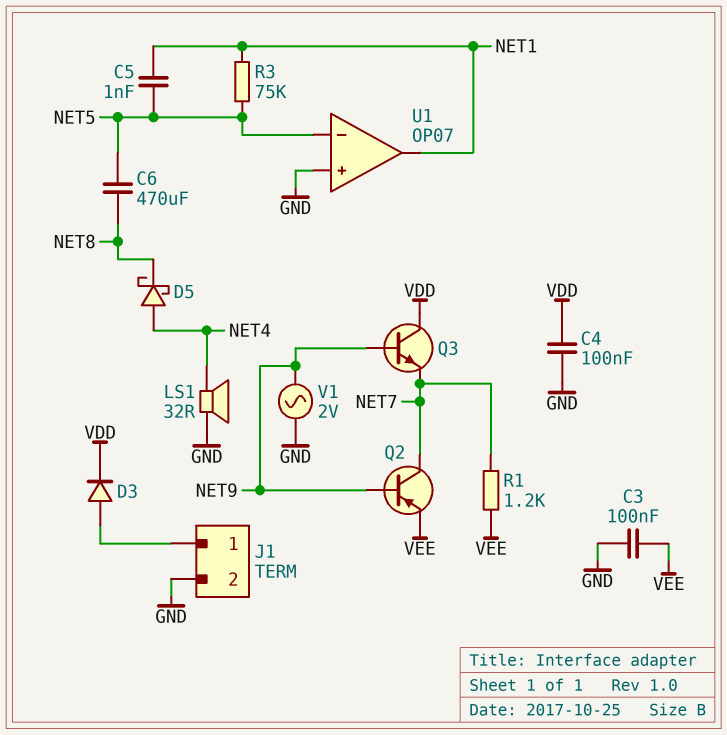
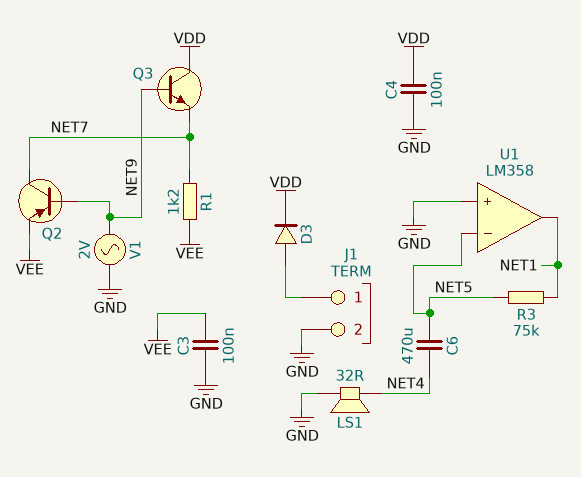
C5: 1nF (NET1, NET5) -> none
C6: 470uF (NET5, NET8) -> 470uF (NET4, NET5)
D5: schottky (A NET4, K NET8) -> none
U1: OP07 -> LM358

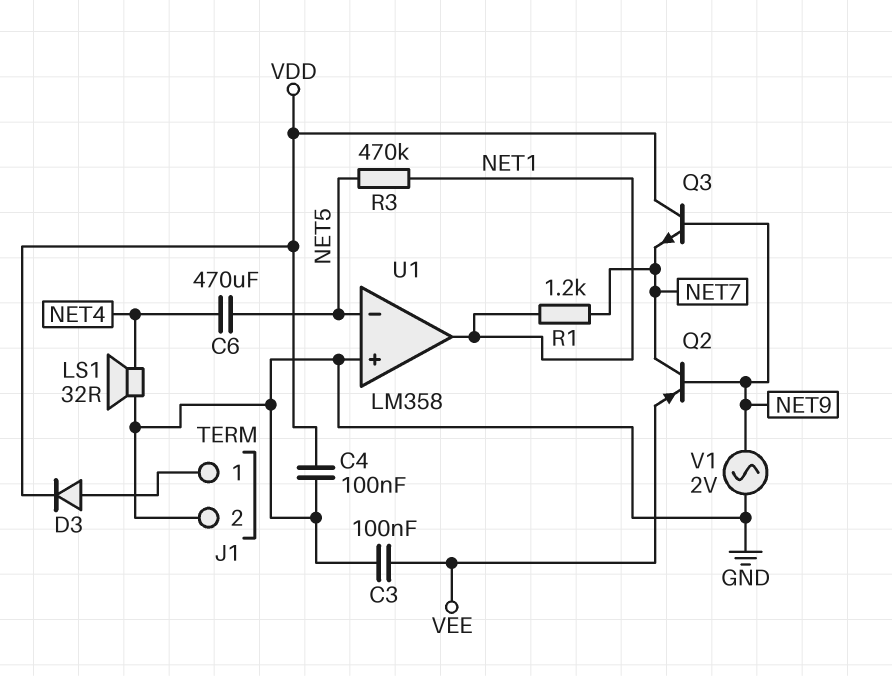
R1: 1.2k (NET7, VEE) -> 1.2k (NET1, NET7)
R3: 75k (NET1, NET5) -> 470k (NET1, NET5)

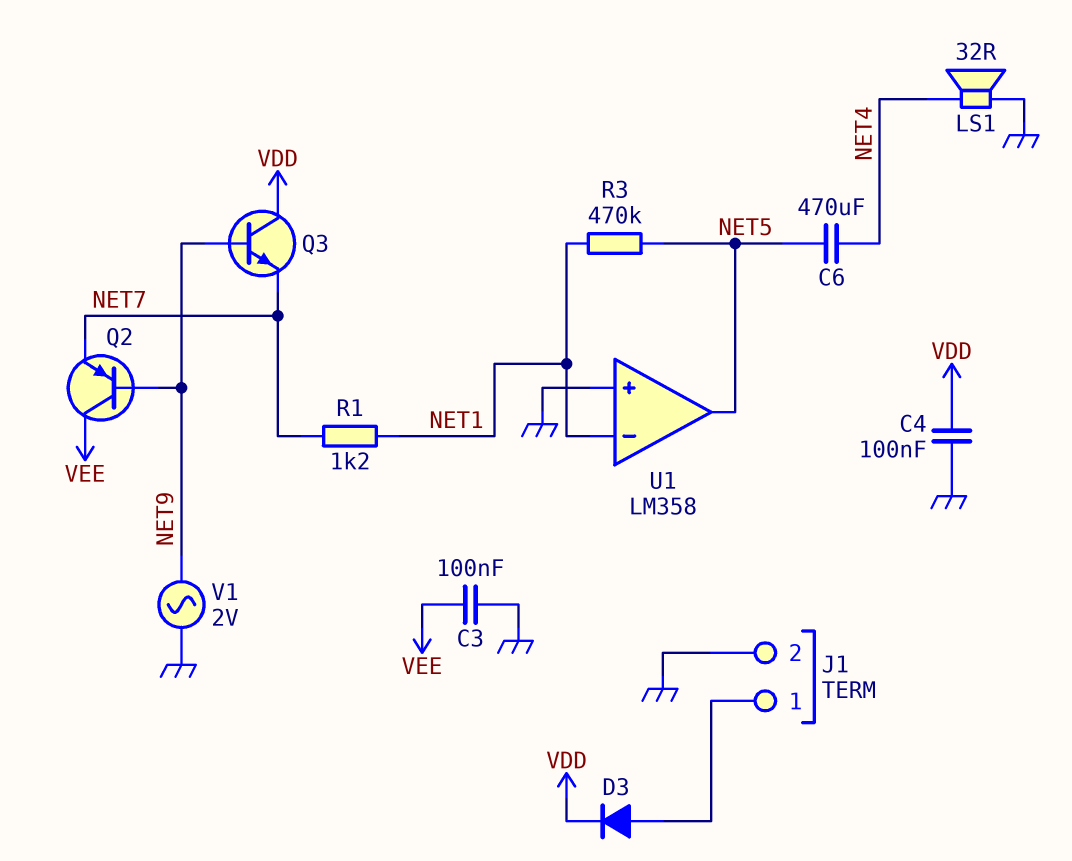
Q2: PNP (B NET9, C NET7, E VEE) -> PNP (B NET9, C VEE, E NET7)
U1 pin in-: NET5 -> NET1
U1 pin out: NET1 -> NET5

